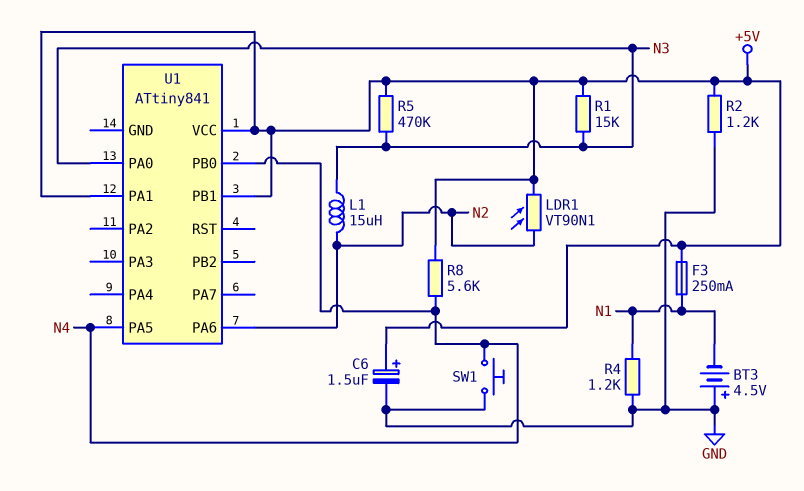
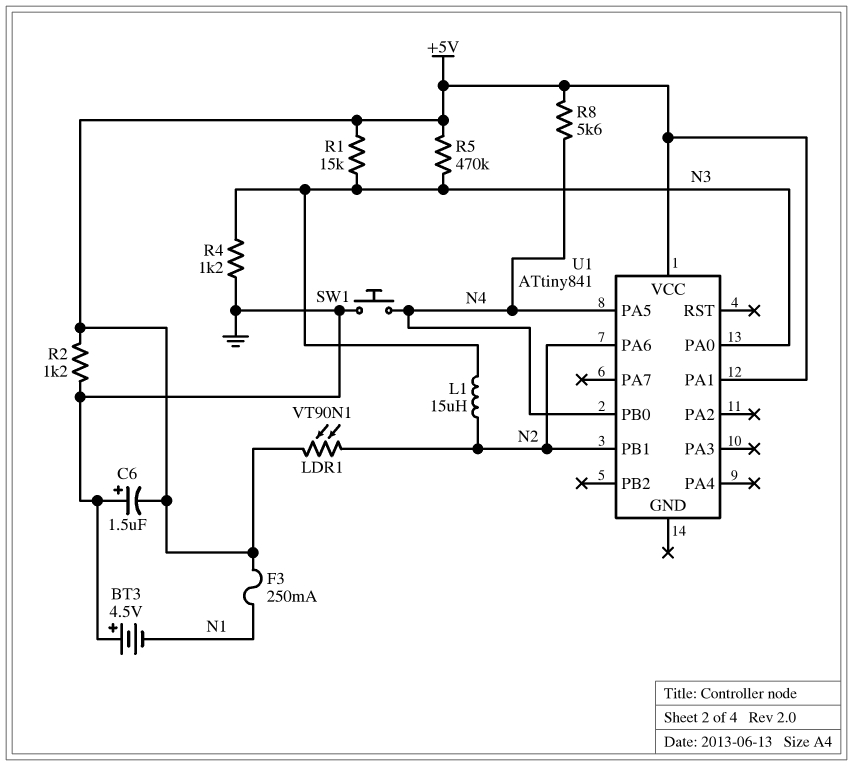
C6: 1.5uF (plus +5V, minus GND) -> 1.5uF (plus GND, minus +5V)
R4: 1.2k (GND, N1) -> 1.2k (GND, N3)
U1 pin PB1: +5V -> N2

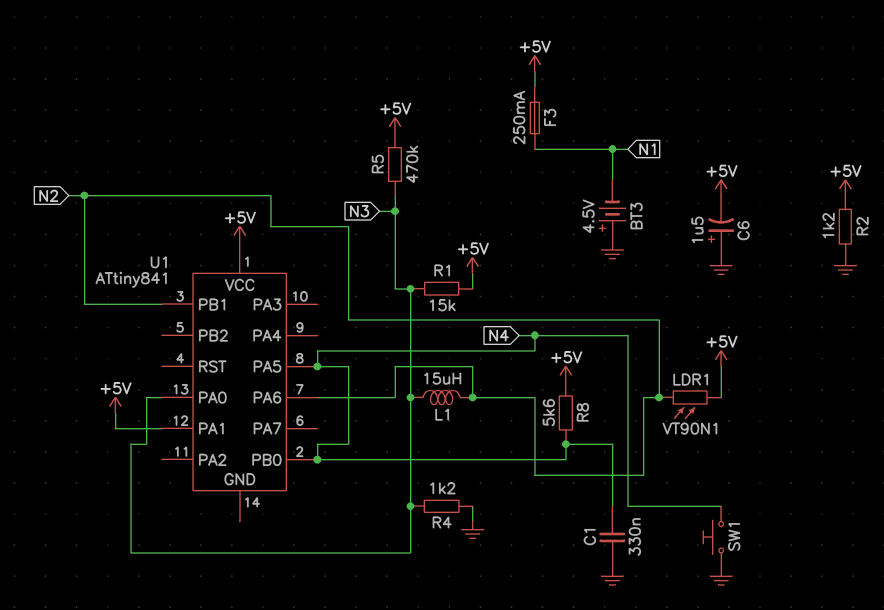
C1: none -> 330nF (GND, N4)

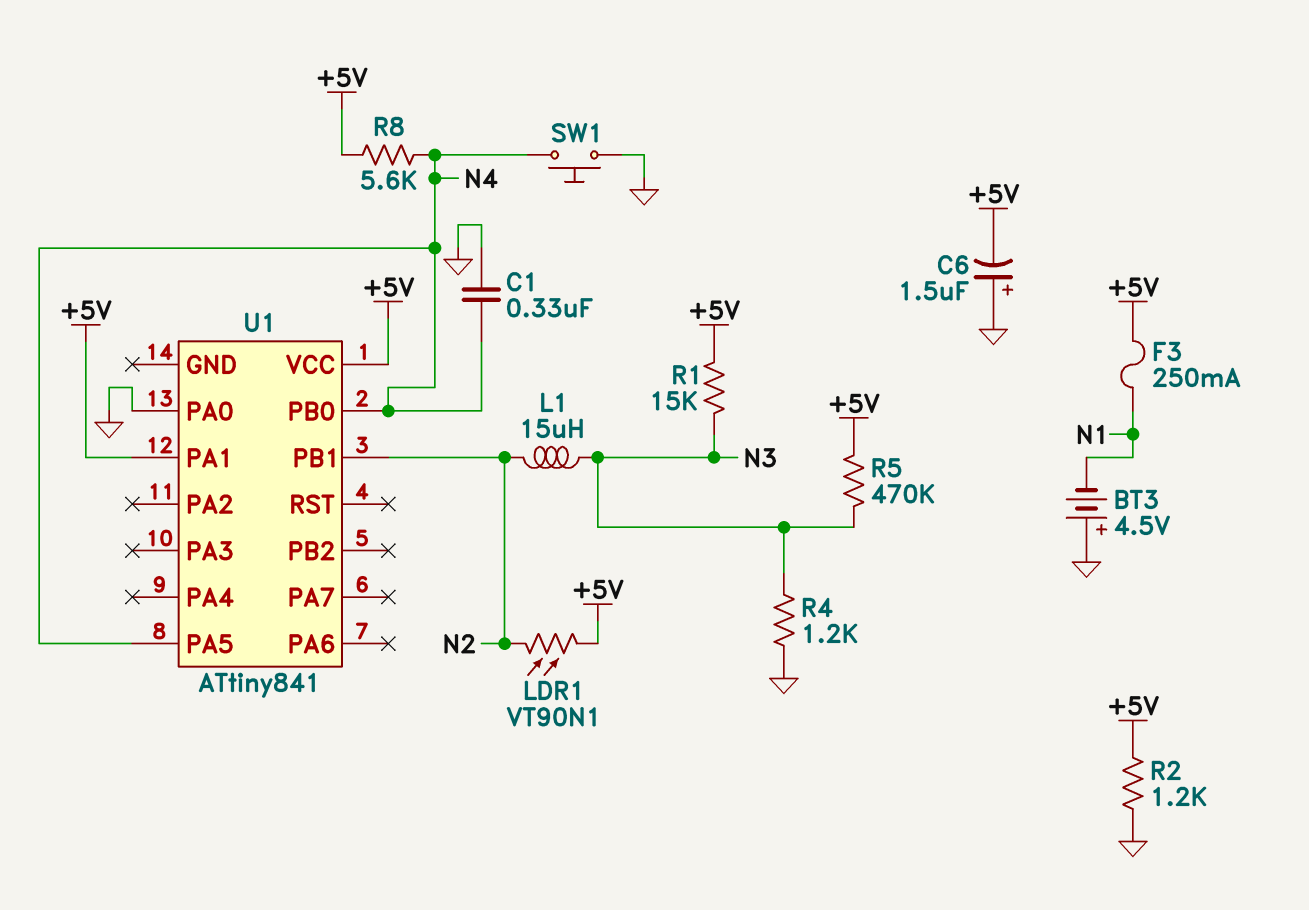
U1 pin PA0: N3 -> GND
U1 pin PA6: N2 -> none

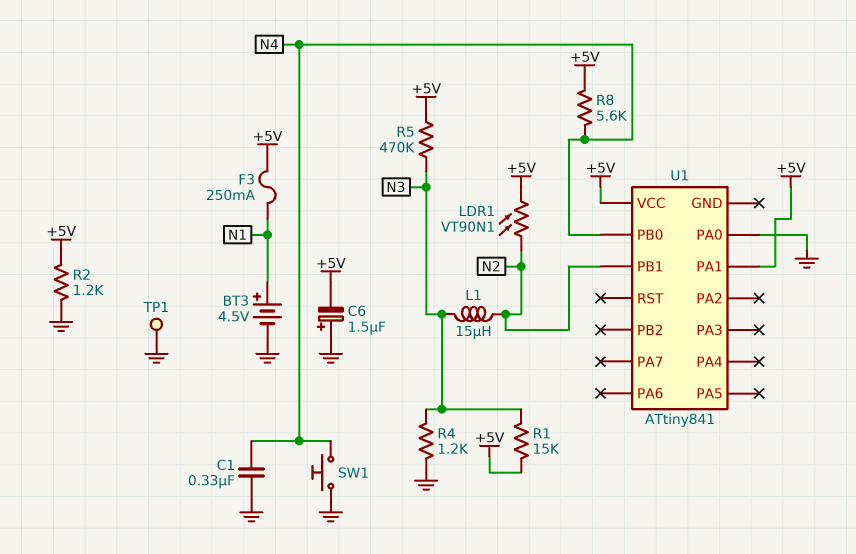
BT3: 4.5V (plus GND, minus N1) -> 4.5V (plus N1, minus GND)
TP1: none -> test point (GND)
U1 pin PA5: N4 -> none

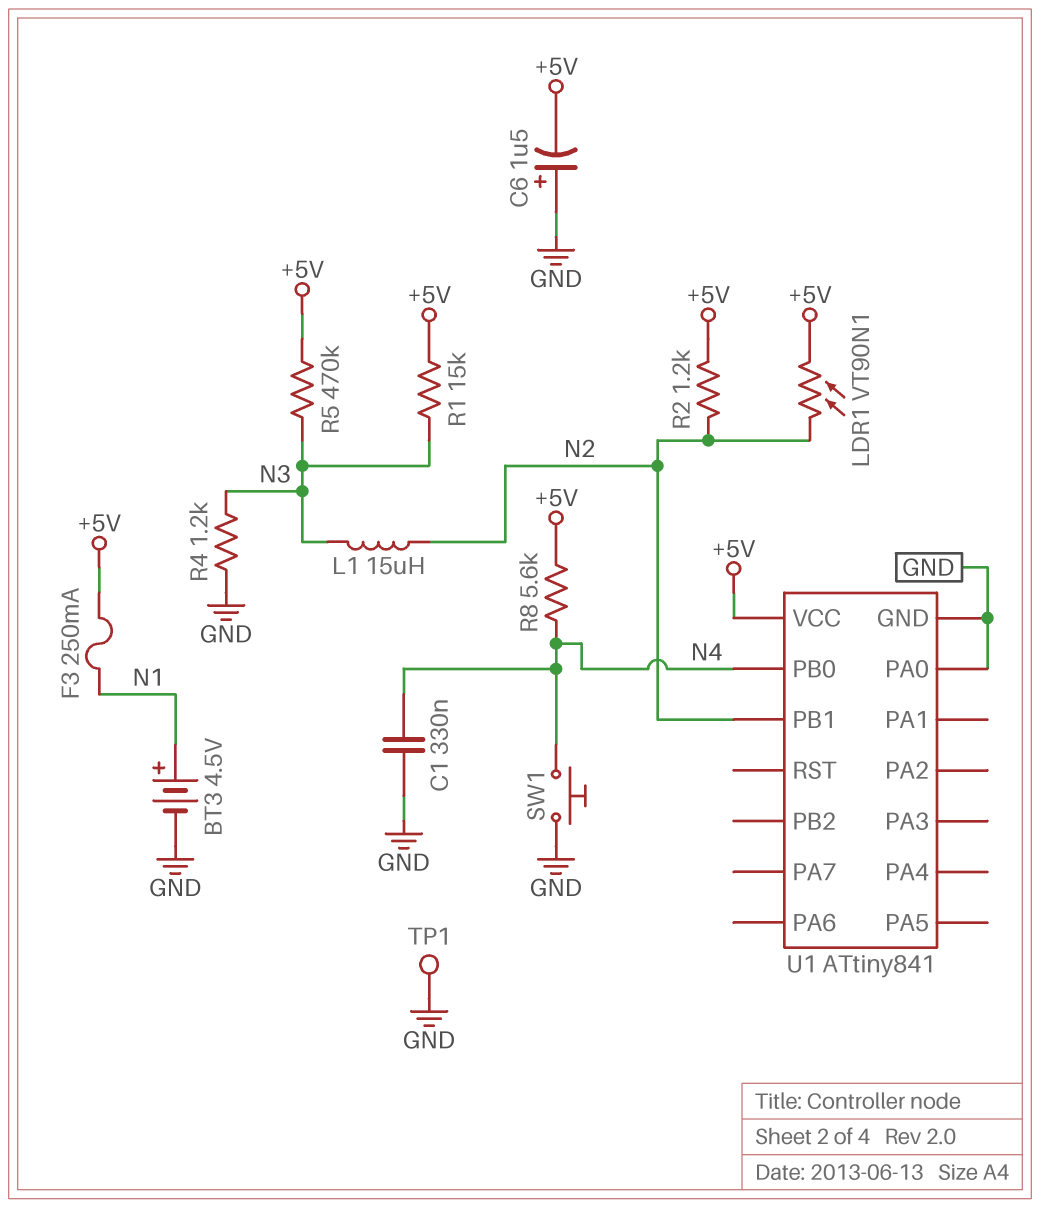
R2: 1.2k (+5V, GND) -> 1.2k (+5V, N2)
U1 pin GND: none -> GND
U1 pin PA1: +5V -> none

